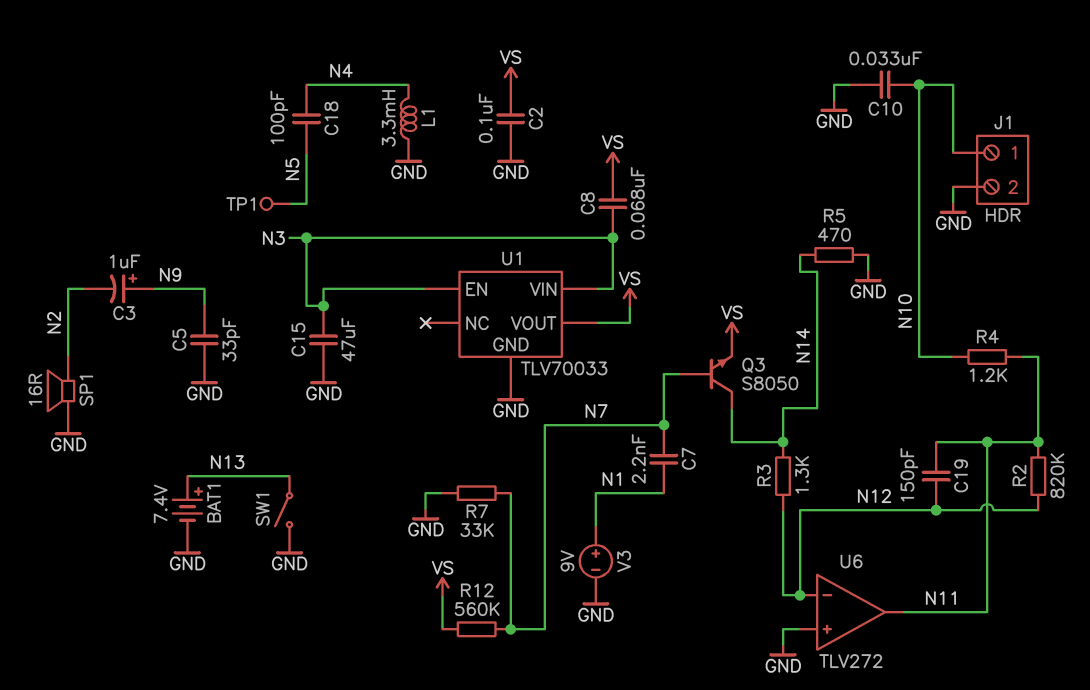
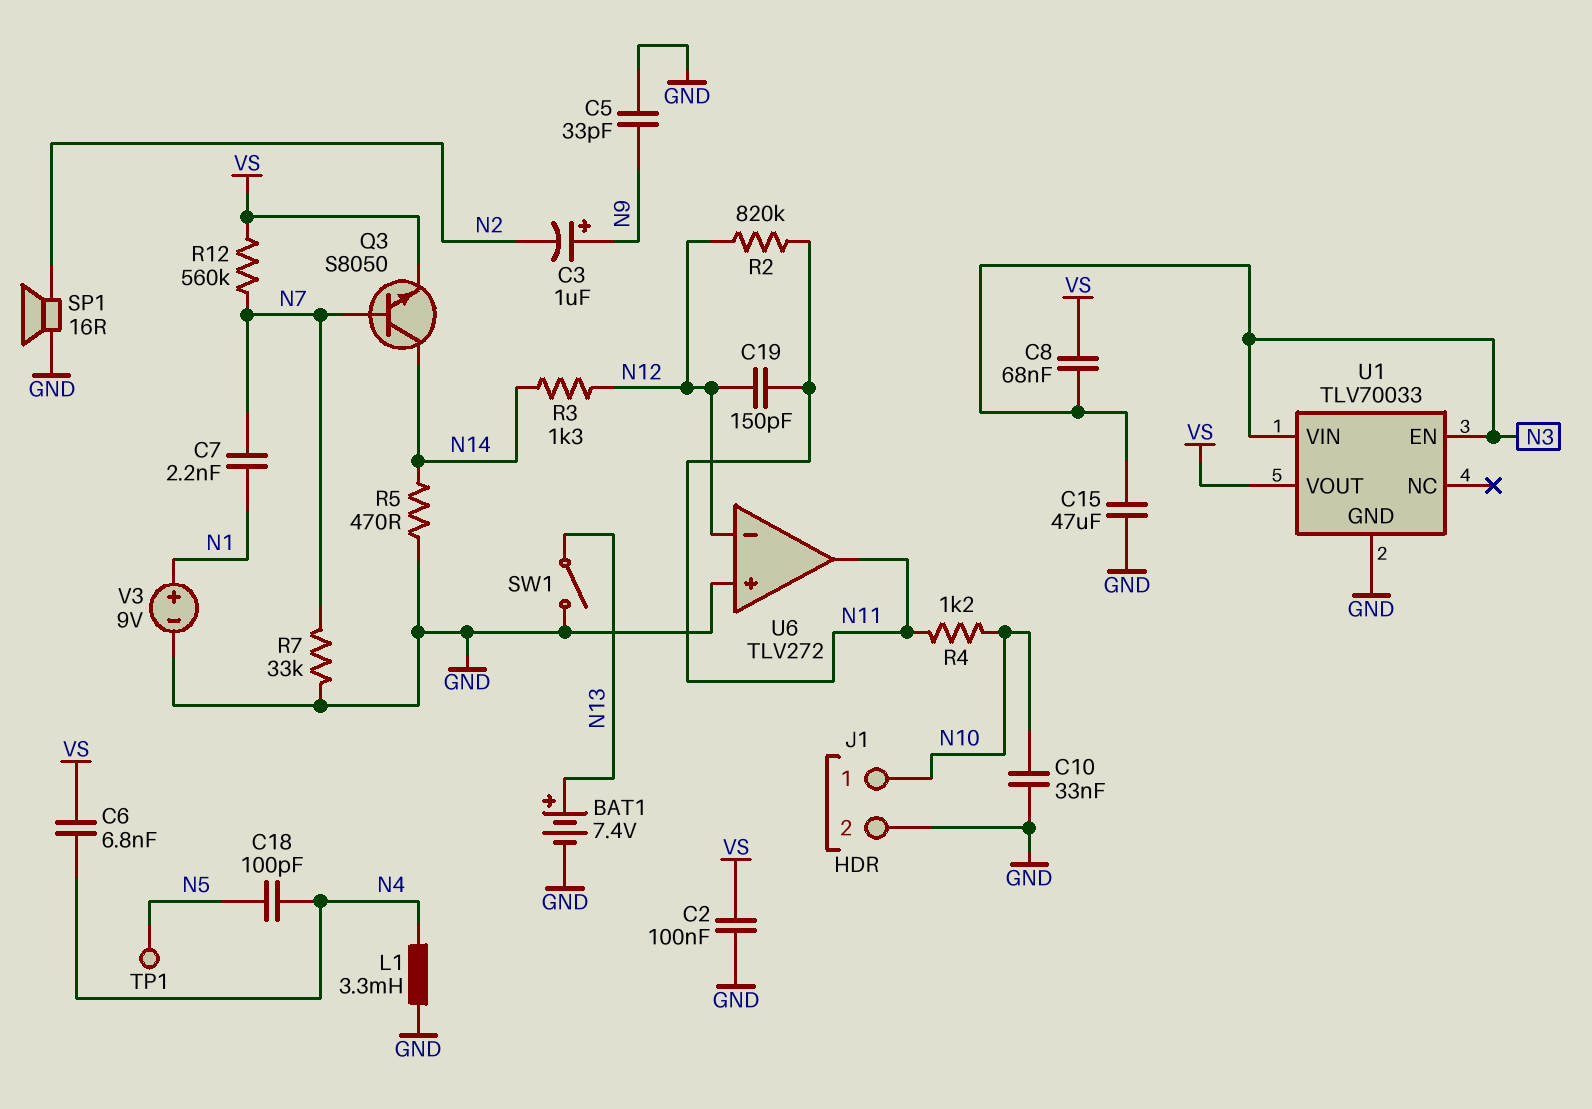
C6: none -> 6.8nF (N4, VS)

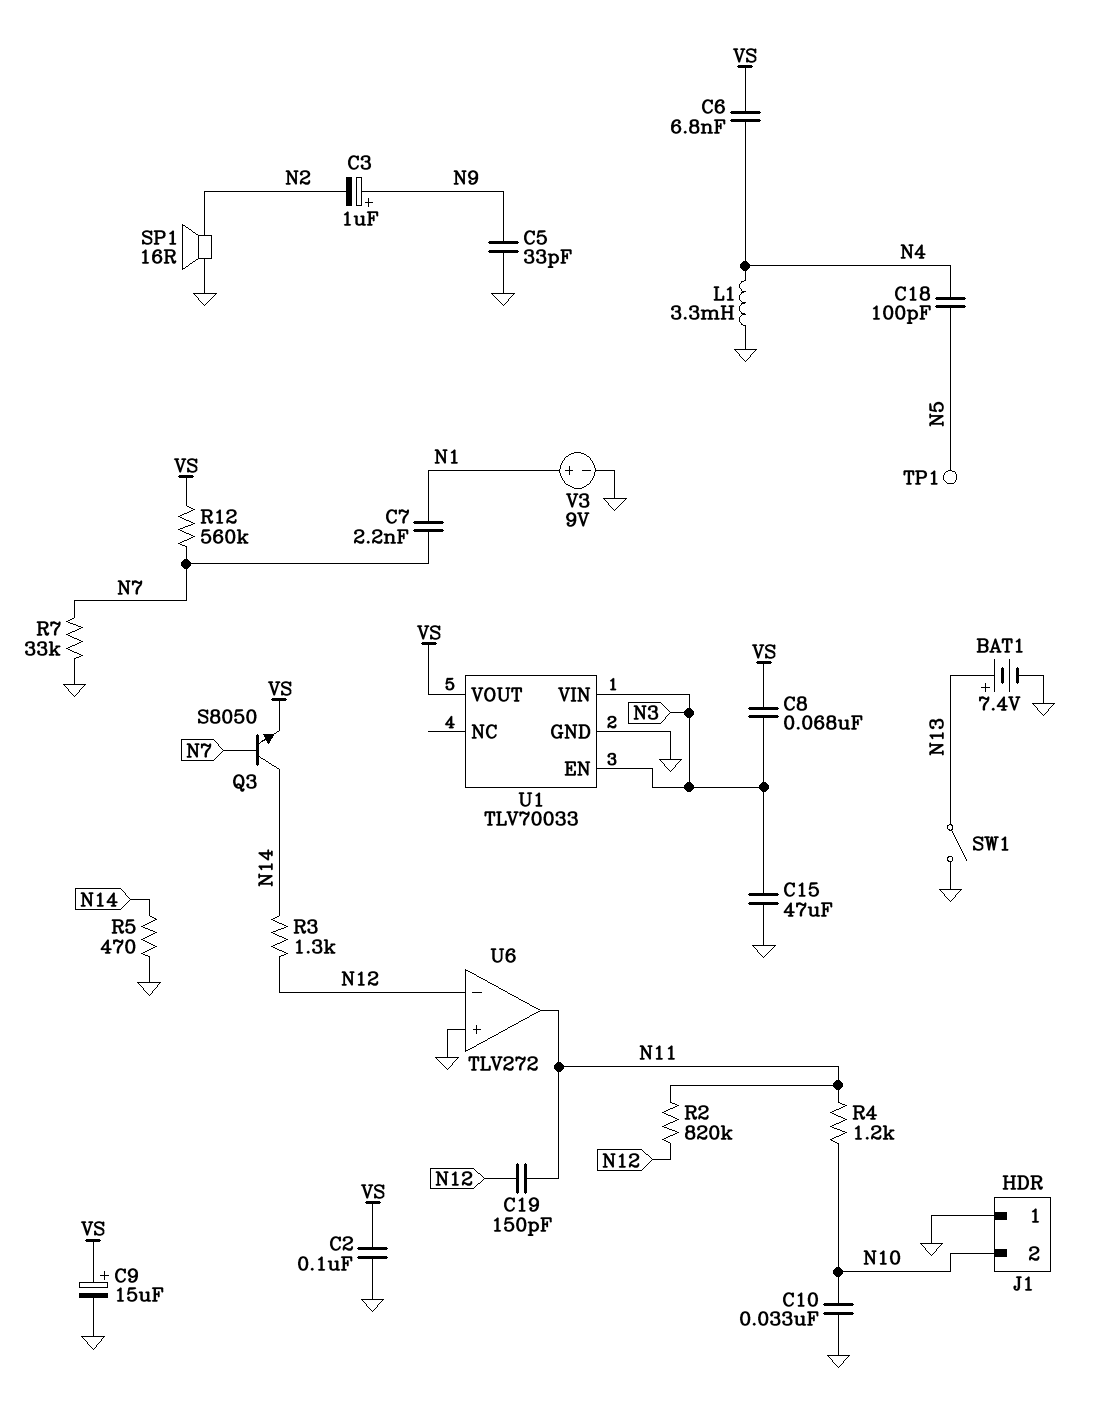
C9: none -> 15uF (plus VS, minus GND)
J1 pin 1: N10 -> GND
J1 pin 2: GND -> N10

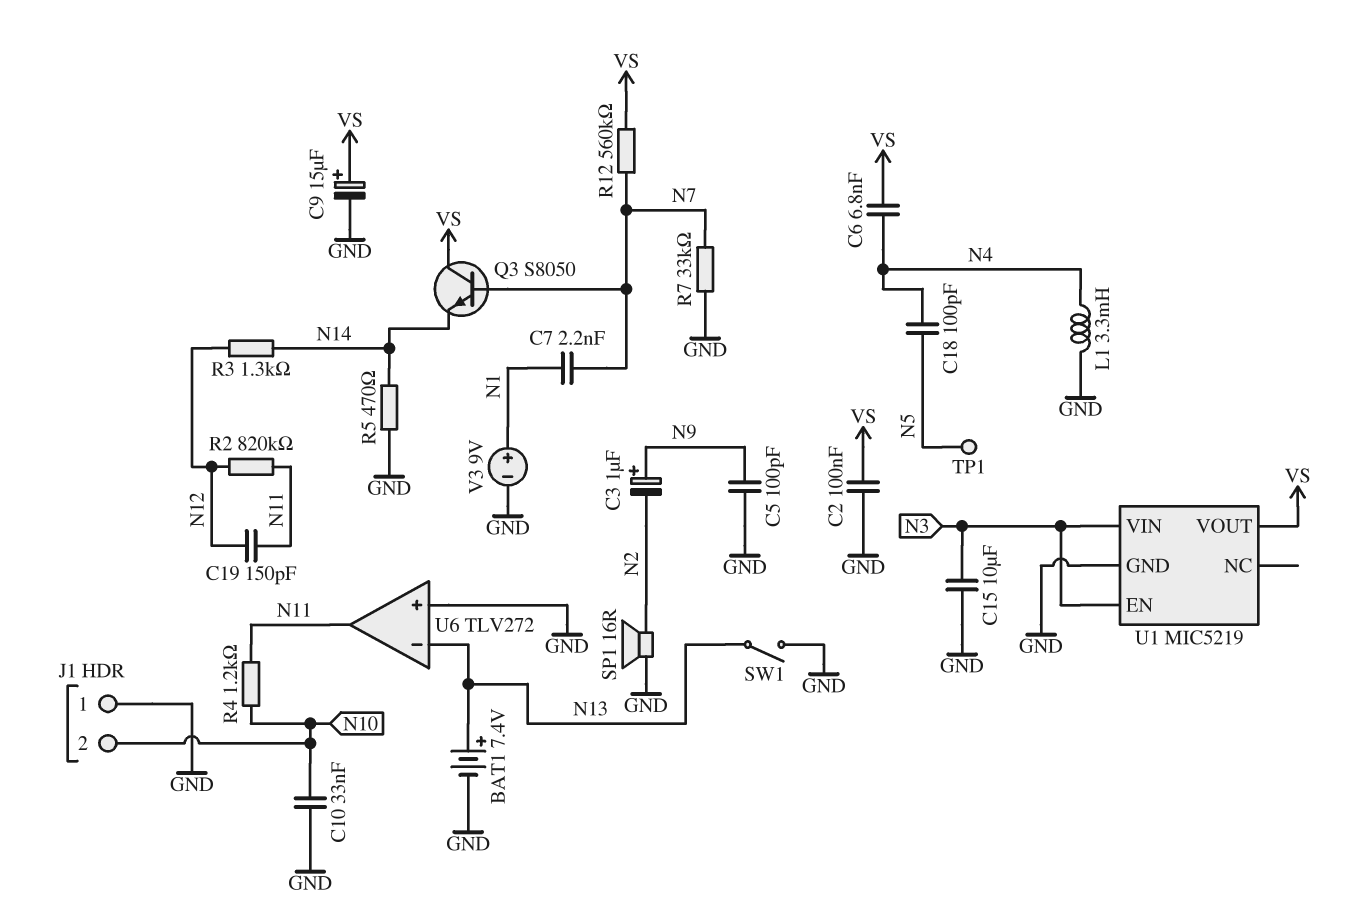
C5: 33pF (GND, N9) -> 100pF (GND, N9)
C8: 68nF (N3, VS) -> none
C15: 47uF (GND, N3) -> 10uF (GND, N3)
Q3: NPN S8050 (B N7, C N14, E VS) -> NPN S8050 (B N7, C VS, E N14)
U1: TLV70033 -> MIC5219
U6 pin in-: N12 -> N13

